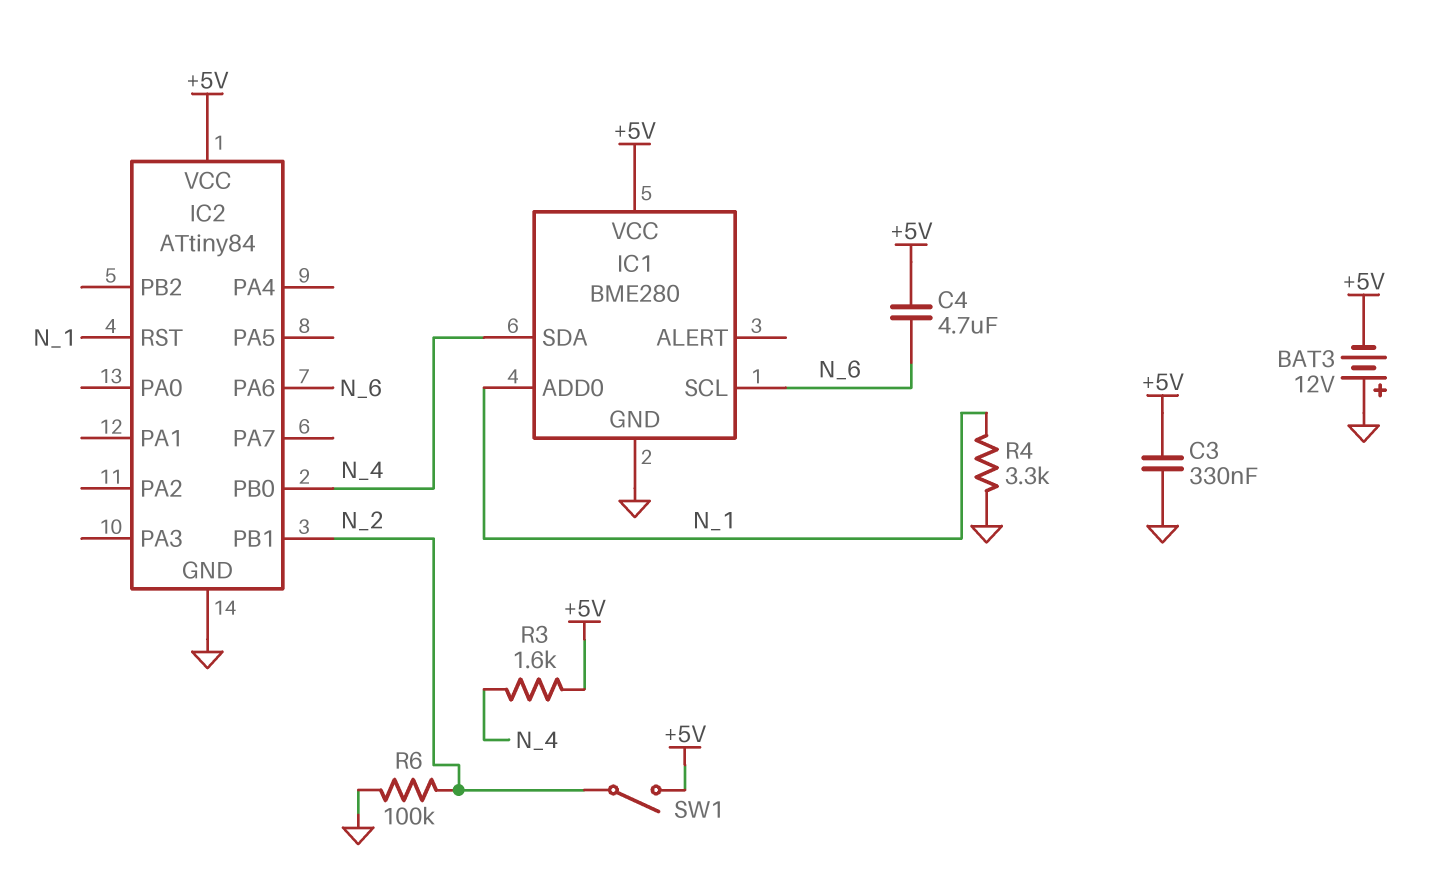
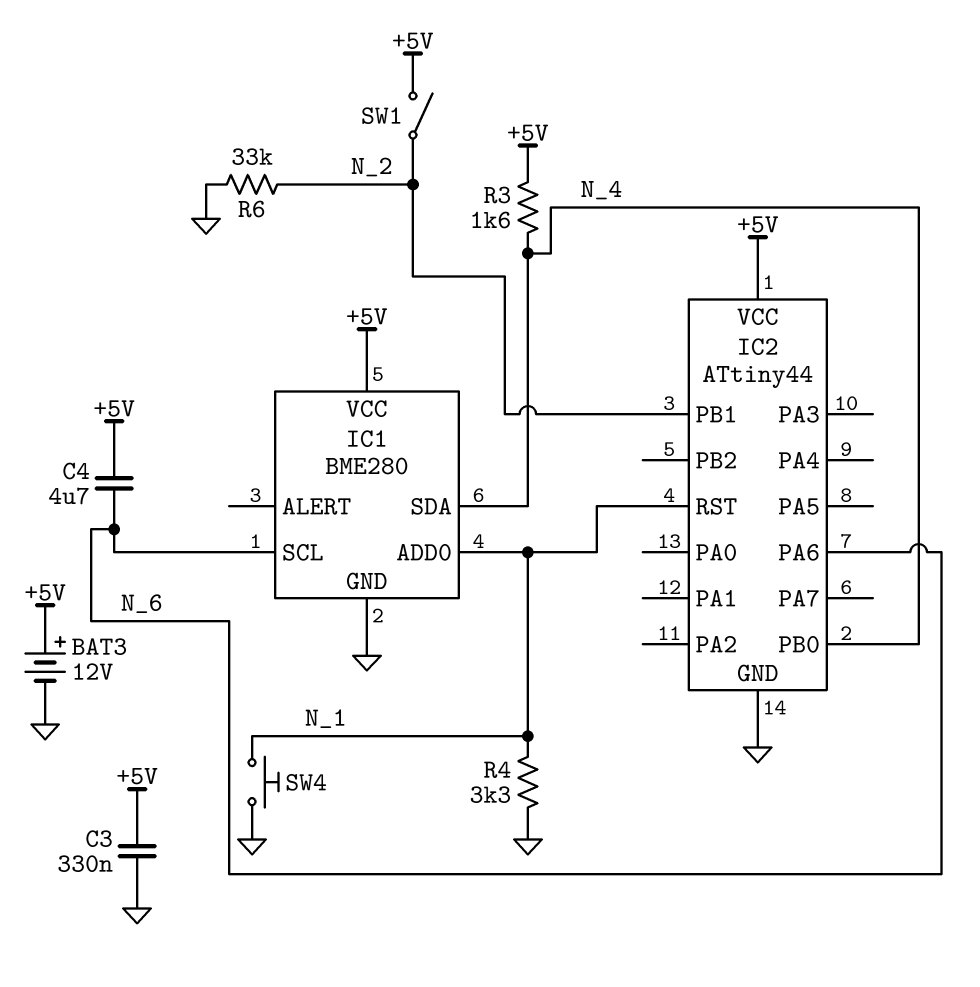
BAT3: 12V (plus GND, minus +5V) -> 12V (plus +5V, minus GND)
IC2: ATtiny84 -> ATtiny44
R6: 100k (GND, N_2) -> 33k (GND, N_2)
SW4: none -> button (GND, N_1)

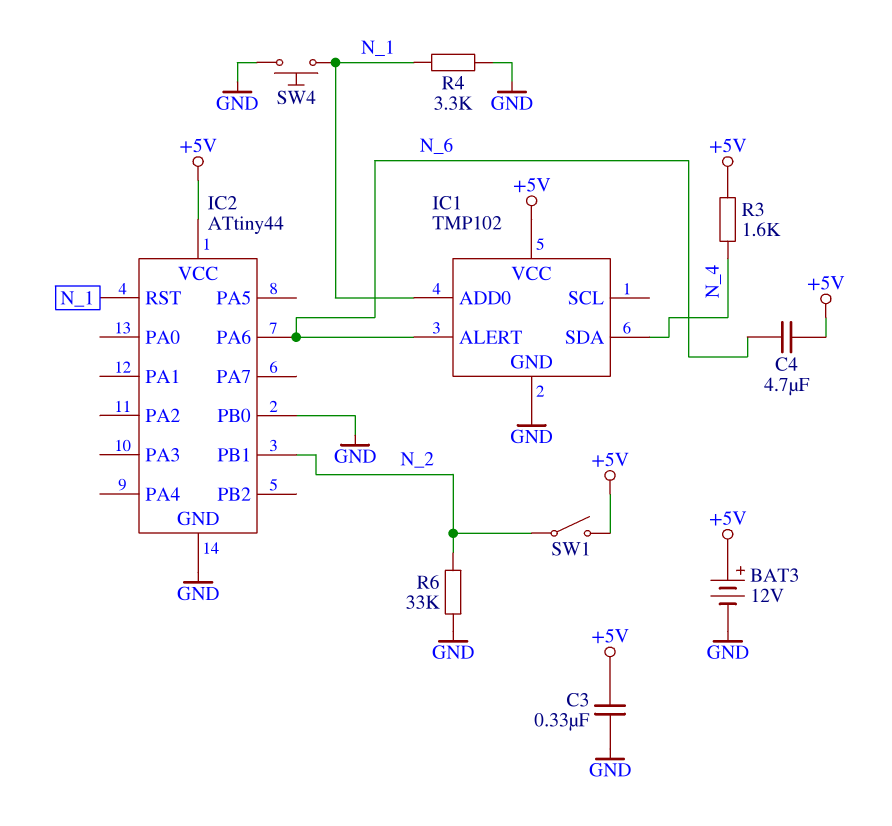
IC1: BME280 -> TMP102
IC1 pin ALERT: none -> N_6
IC1 pin SCL: N_6 -> none
IC2 pin PB0: N_4 -> GND

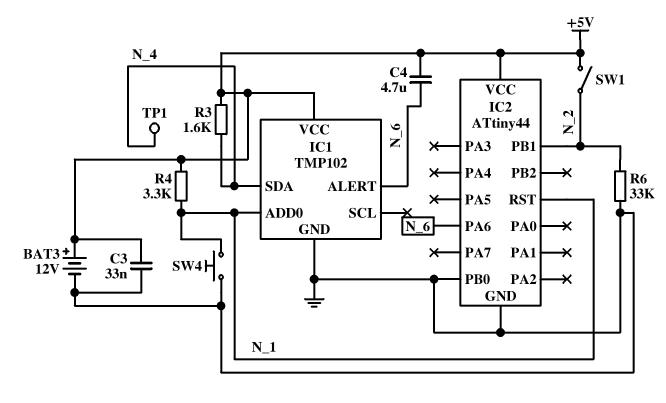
C3: 330nF (+5V, GND) -> 33nF (+5V, GND)
R4: 3.3k (GND, N_1) -> 3.3k (+5V, N_1)
TP1: none -> test point (N_4)

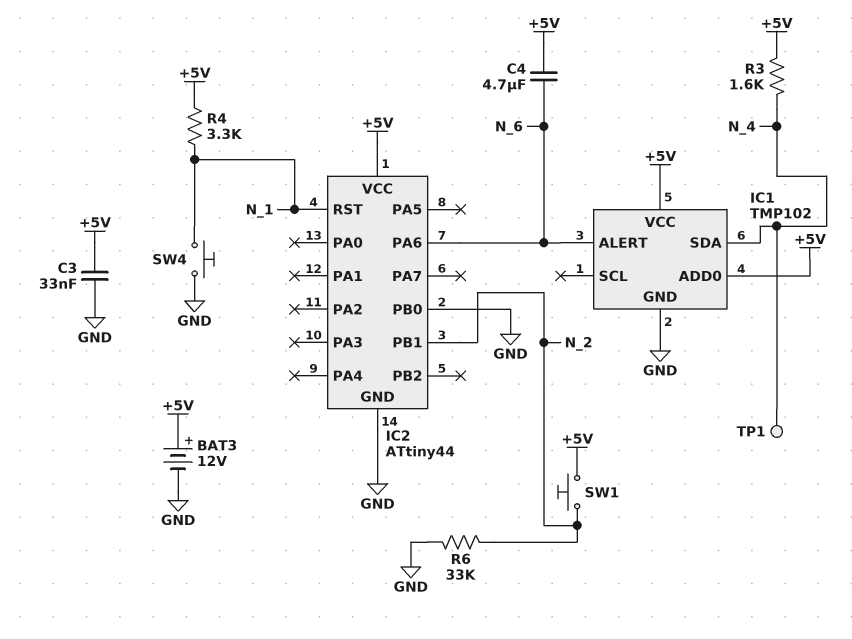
IC1 pin ADD0: N_1 -> +5V
SW1: switch (+5V, N_2) -> button (+5V, N_2)

